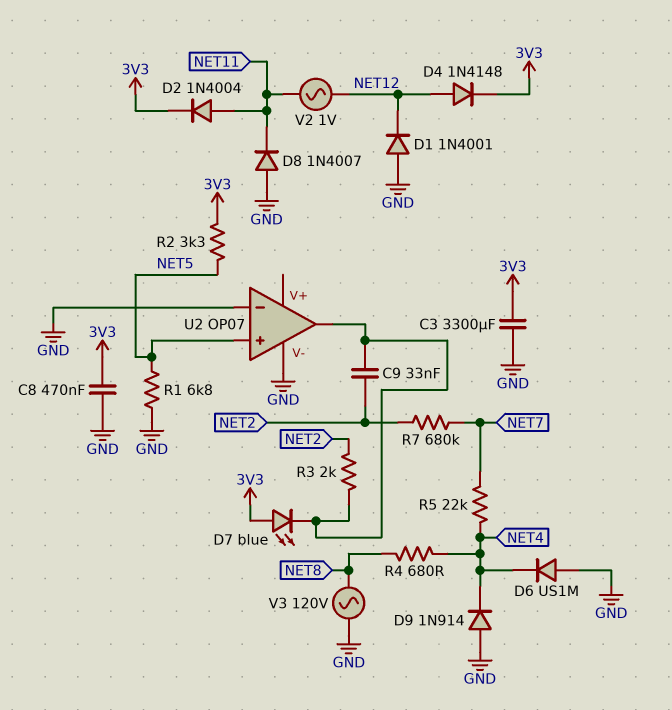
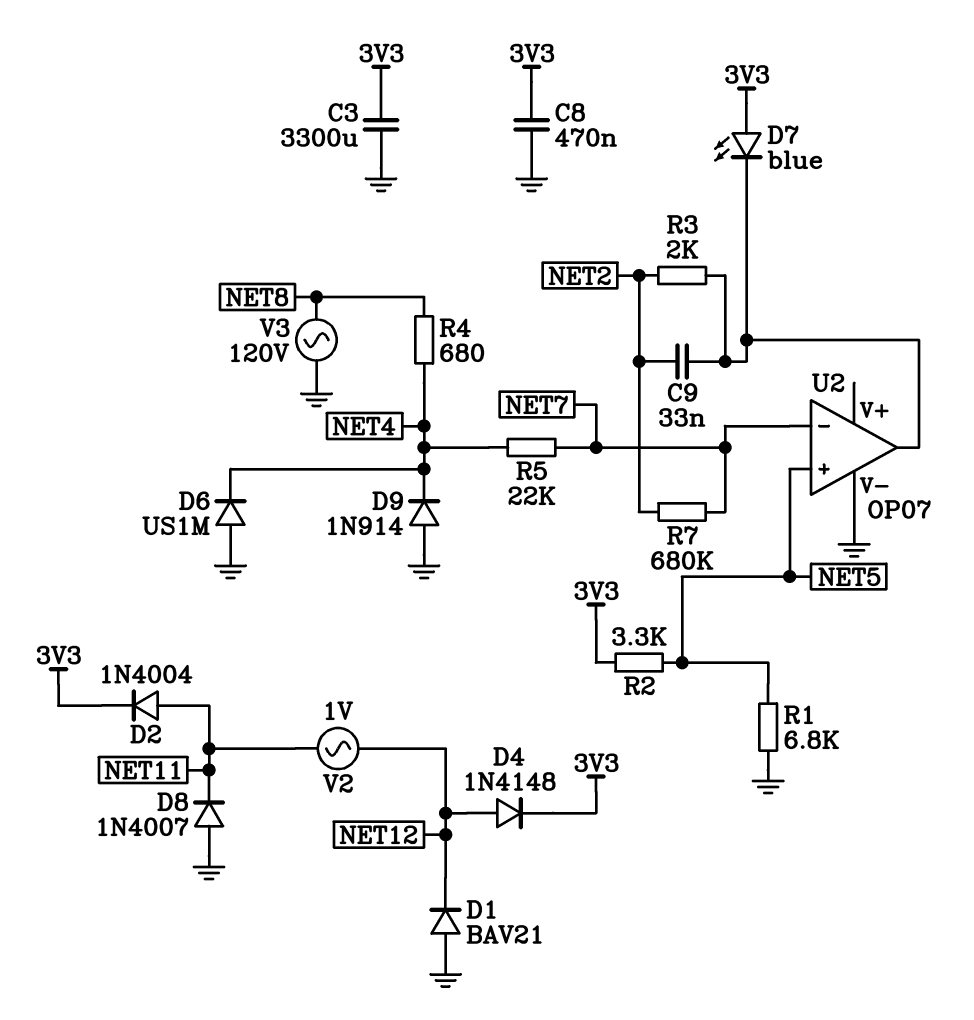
D1: diode 1N4001 (A GND, K NET12) -> diode BAV21 (A GND, K NET12)
U2 pin in-: GND -> NET7

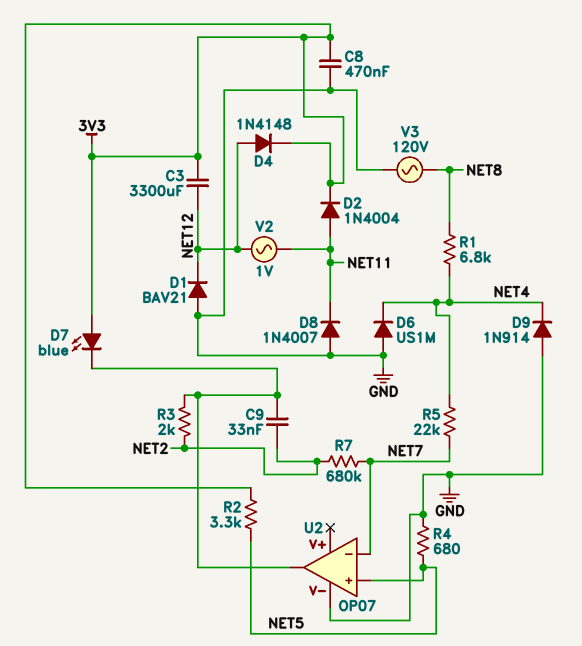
C3: 3300uF (3V3, GND) -> 3300uF (3V3, NET12)
R1: 6.8k (GND, NET5) -> 6.8k (NET4, NET8)
R4: 680 (NET4, NET8) -> 680 (GND, NET5)

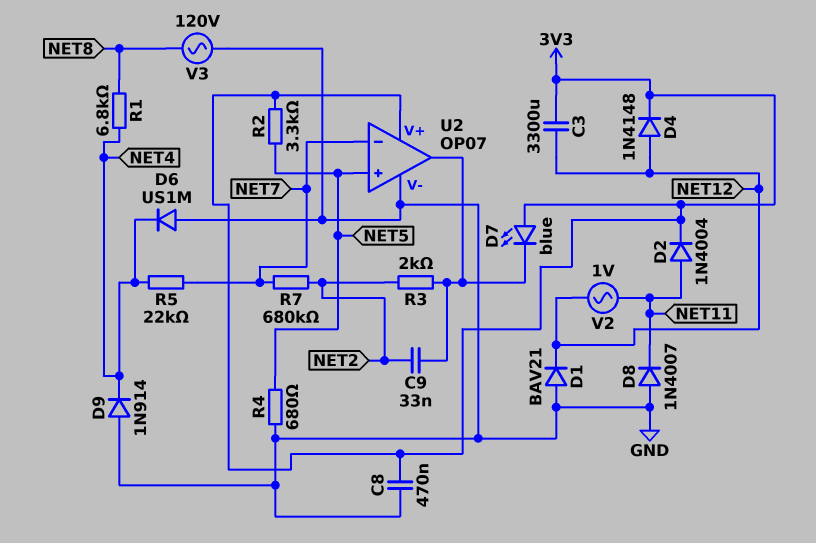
U2 pin V+: none -> 3V3

